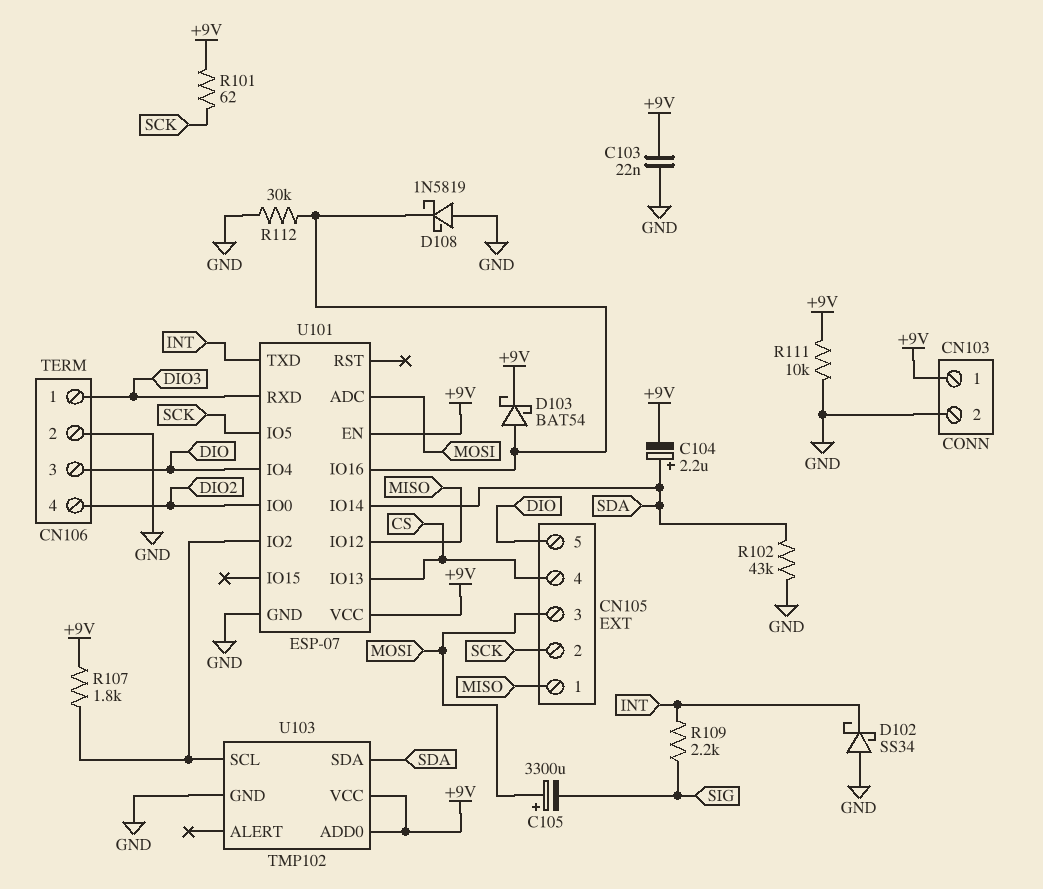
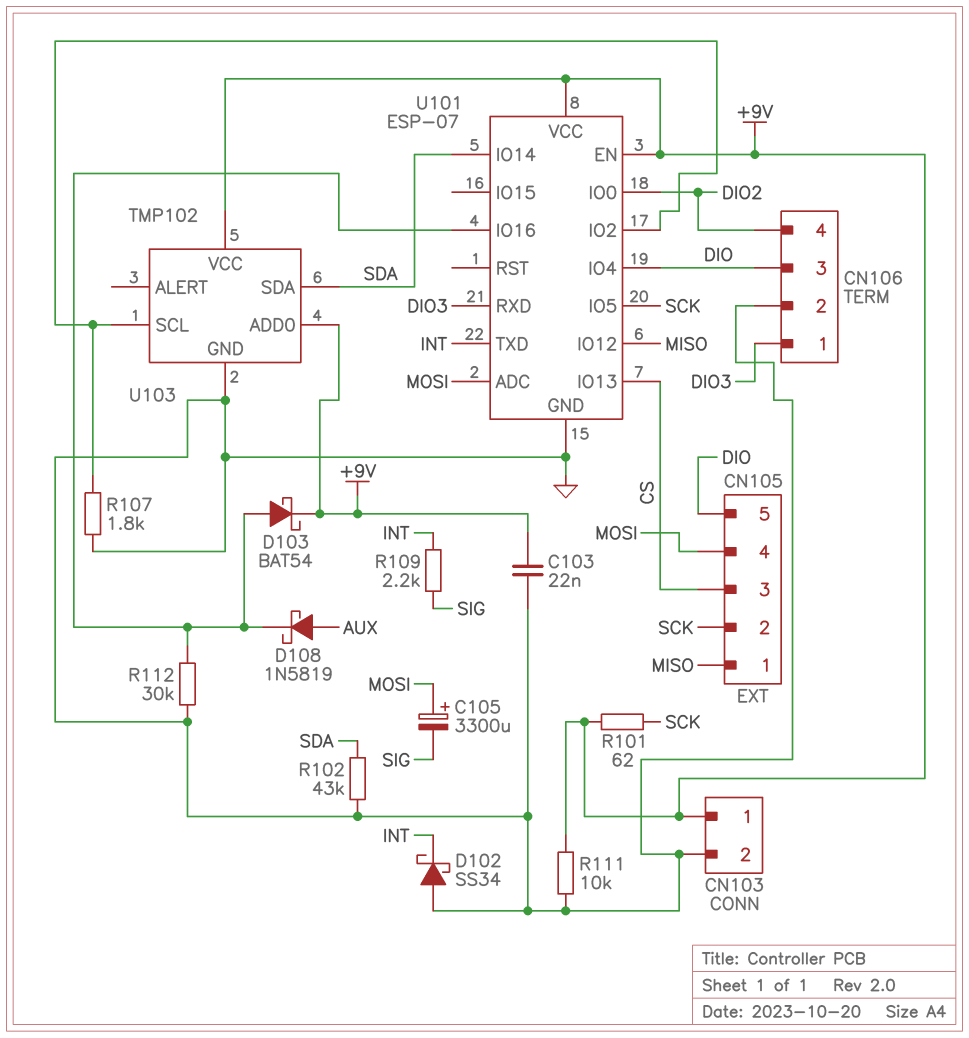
C104: 2.2uF (plus SDA, minus +9V) -> none
CN105 pin 3: MOSI -> CS
CN105 pin 4: CS -> MOSI
D108: schottky 1N5819 (A GND, K U101/IO16) -> schottky 1N5819 (A AUX, K U101/IO16)
R107: 1.8k (+9V, U101/IO2) -> 1.8k (GND, U101/IO2)

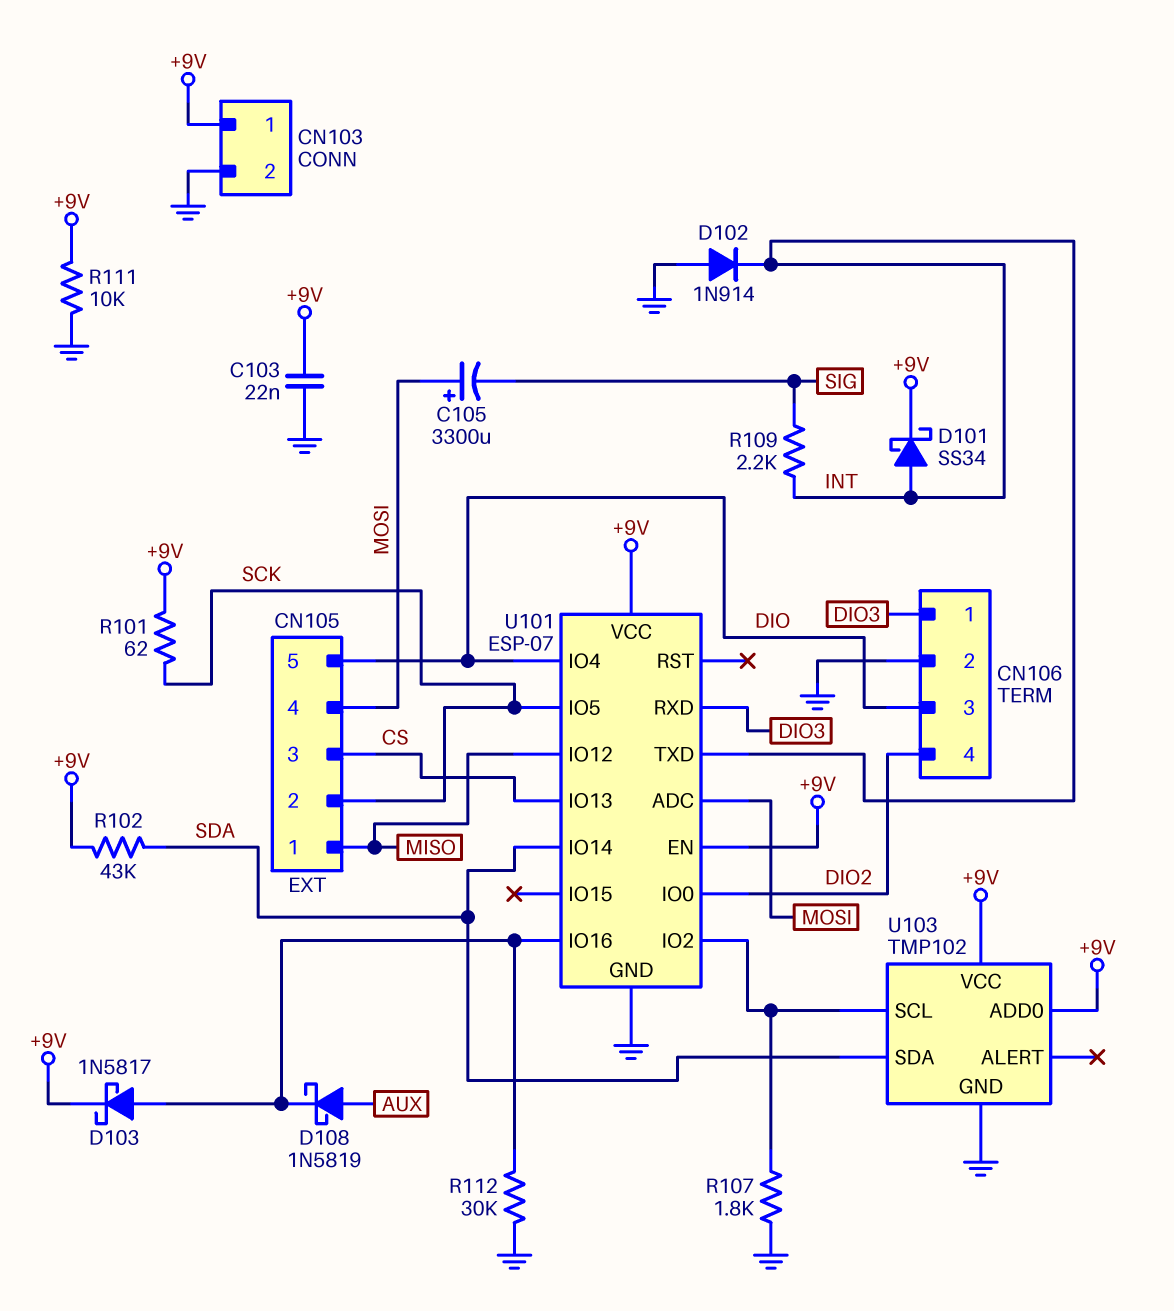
D101: none -> schottky SS34 (A INT, K +9V)
D102: schottky SS34 (A GND, K INT) -> diode 1N914 (A GND, K INT)
D103: schottky BAT54 (A U101/IO16, K +9V) -> schottky 1N5817 (A U101/IO16, K +9V)
R102: 43k (GND, SDA) -> 43k (+9V, SDA)

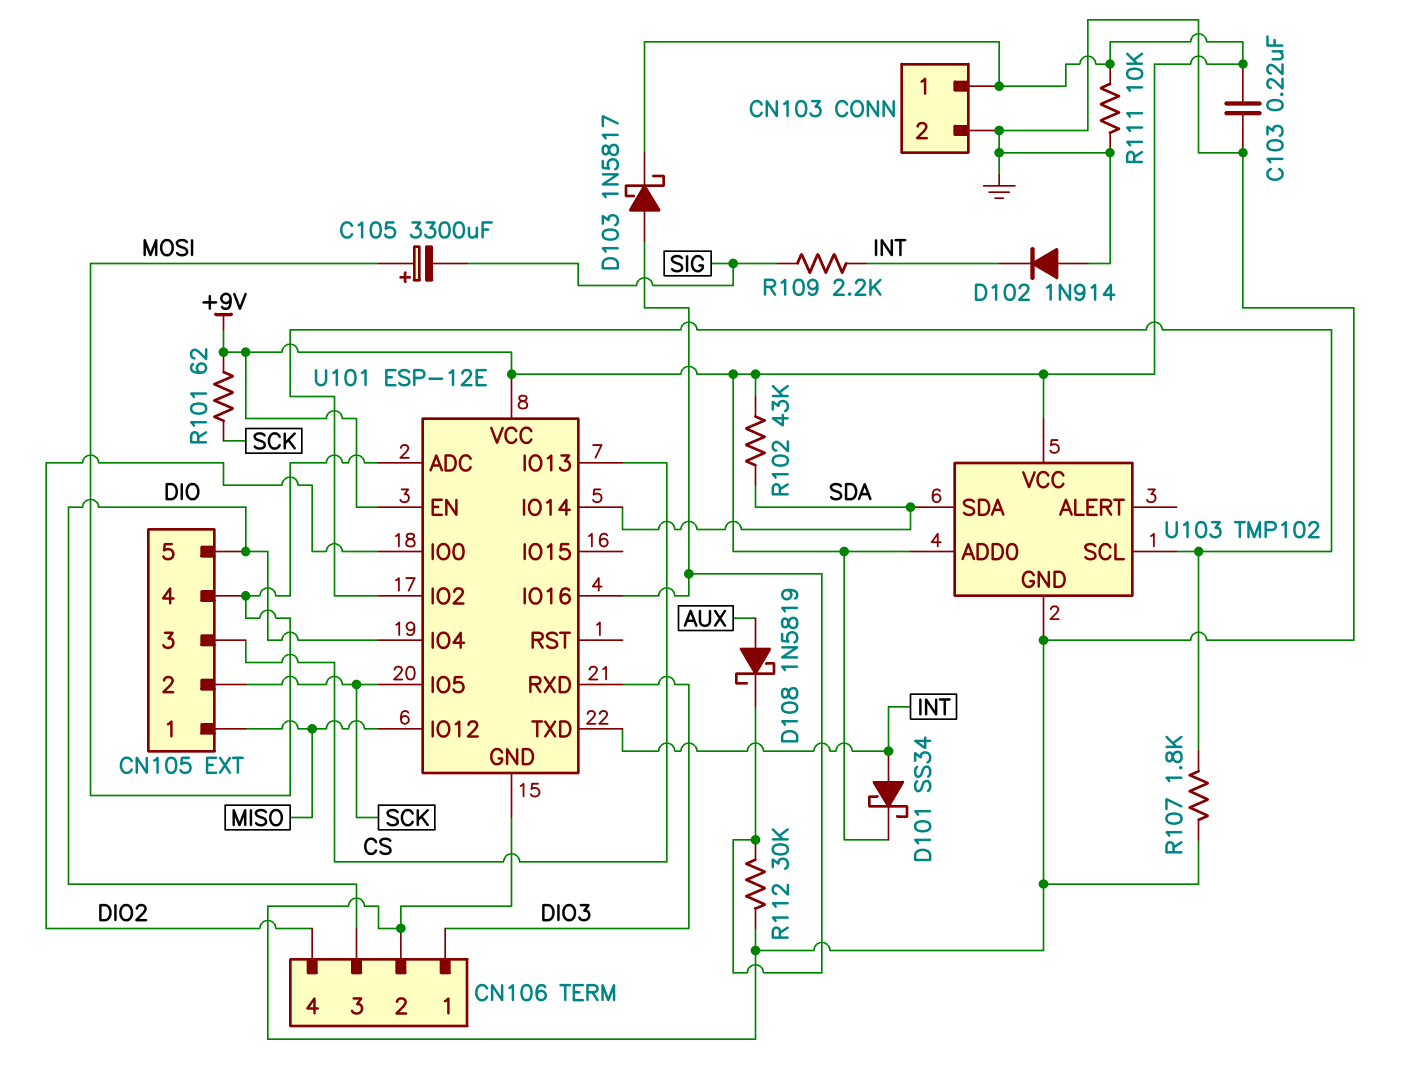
C103: 22nF (+9V, GND) -> 220nF (+9V, GND)
U101: ESP-07 -> ESP-12E

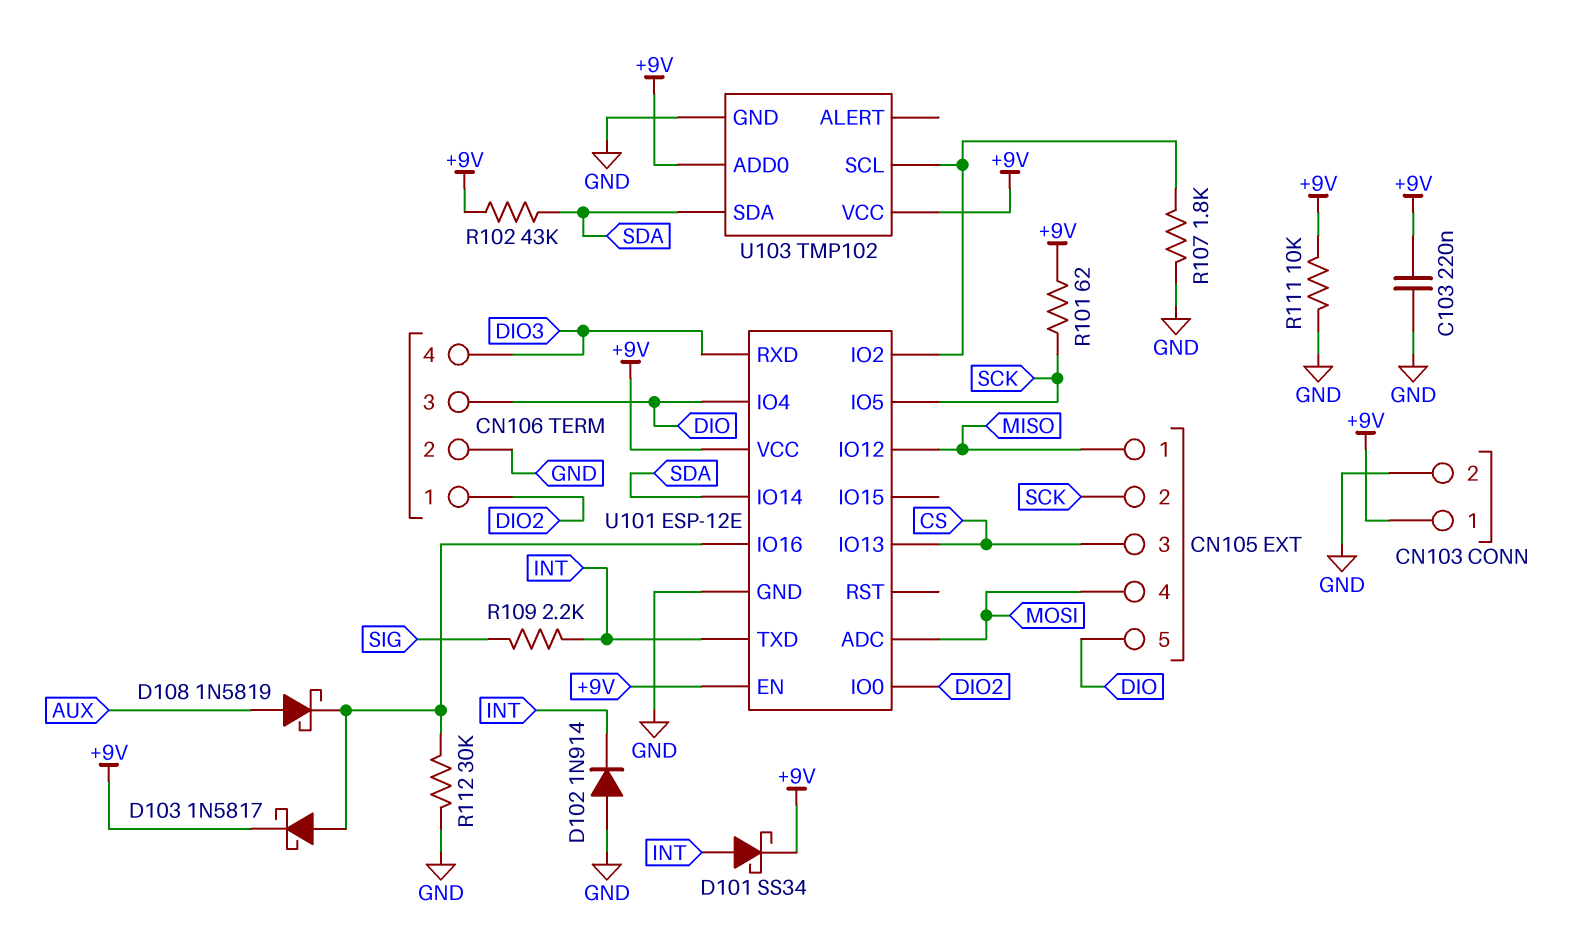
C105: 3300uF (plus MOSI, minus SIG) -> none
CN106 pin 1: DIO3 -> DIO2
CN106 pin 4: DIO2 -> DIO3

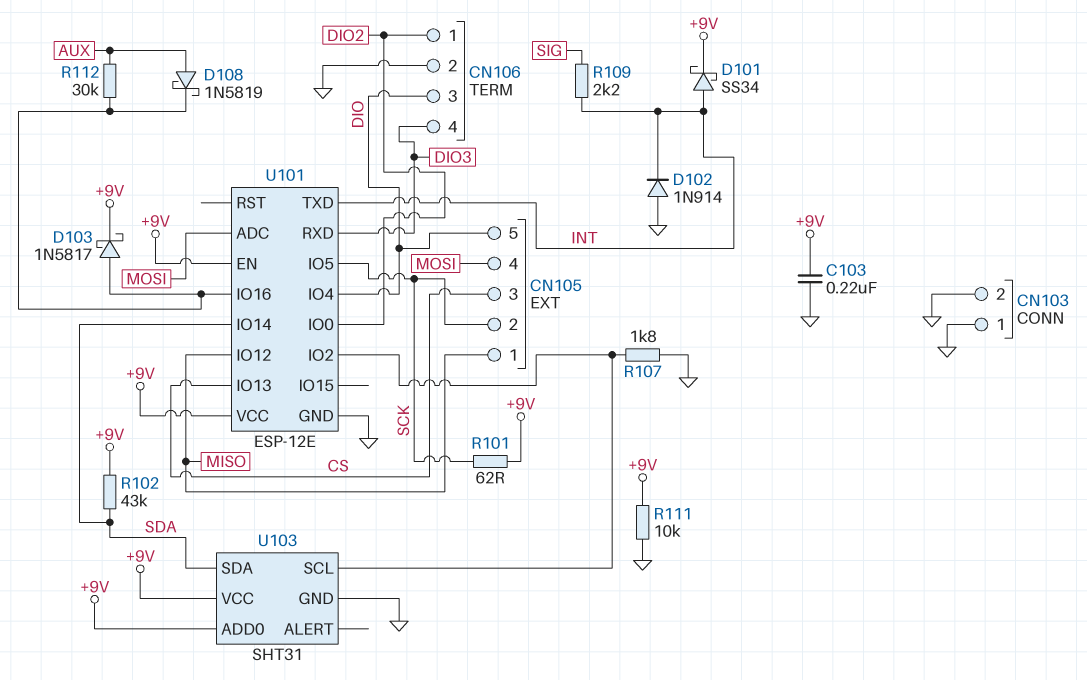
CN103 pin 1: +9V -> GND
R112: 30k (GND, U101/IO16) -> 30k (AUX, U101/IO16)
U103: TMP102 -> SHT31

